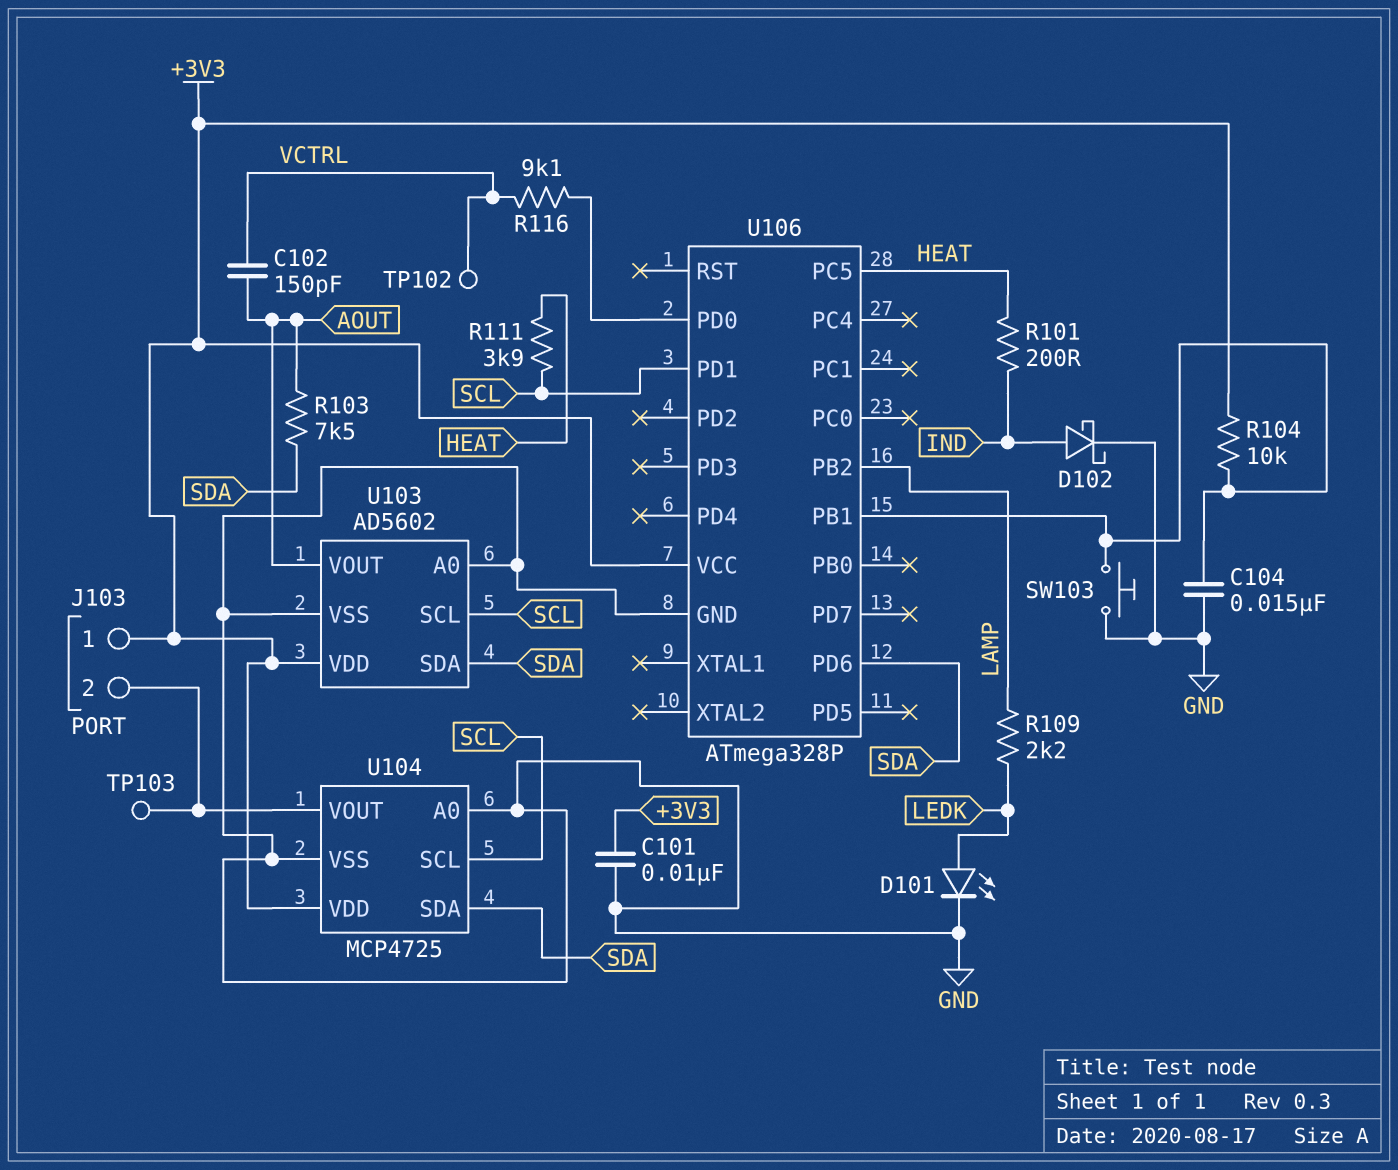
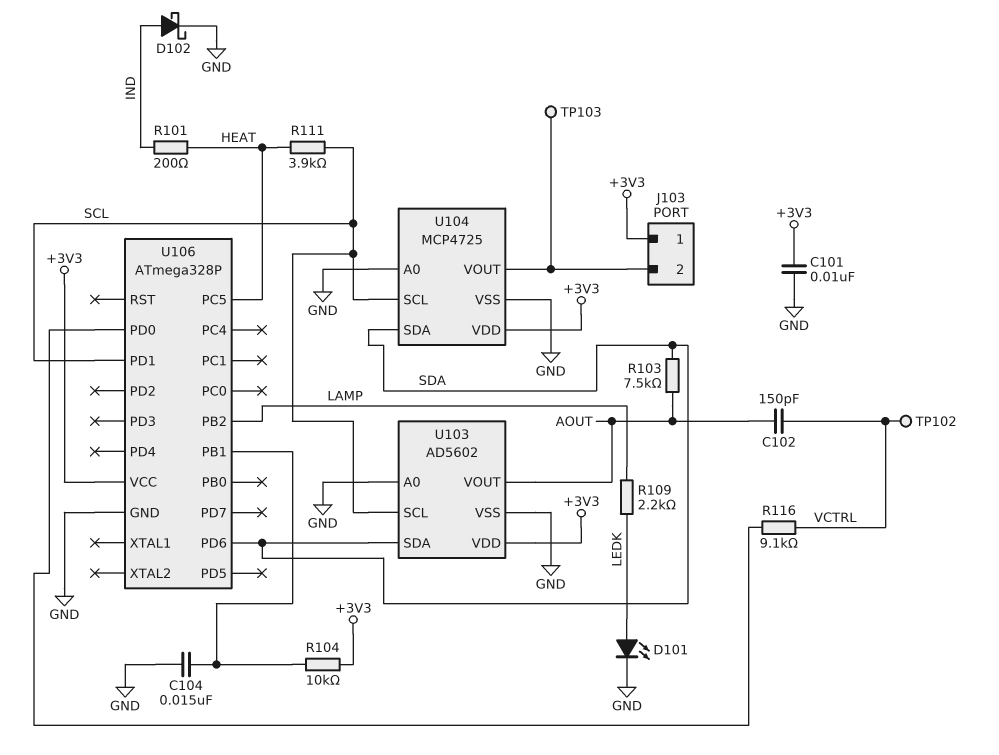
SW103: button (GND, U106/PB1) -> none

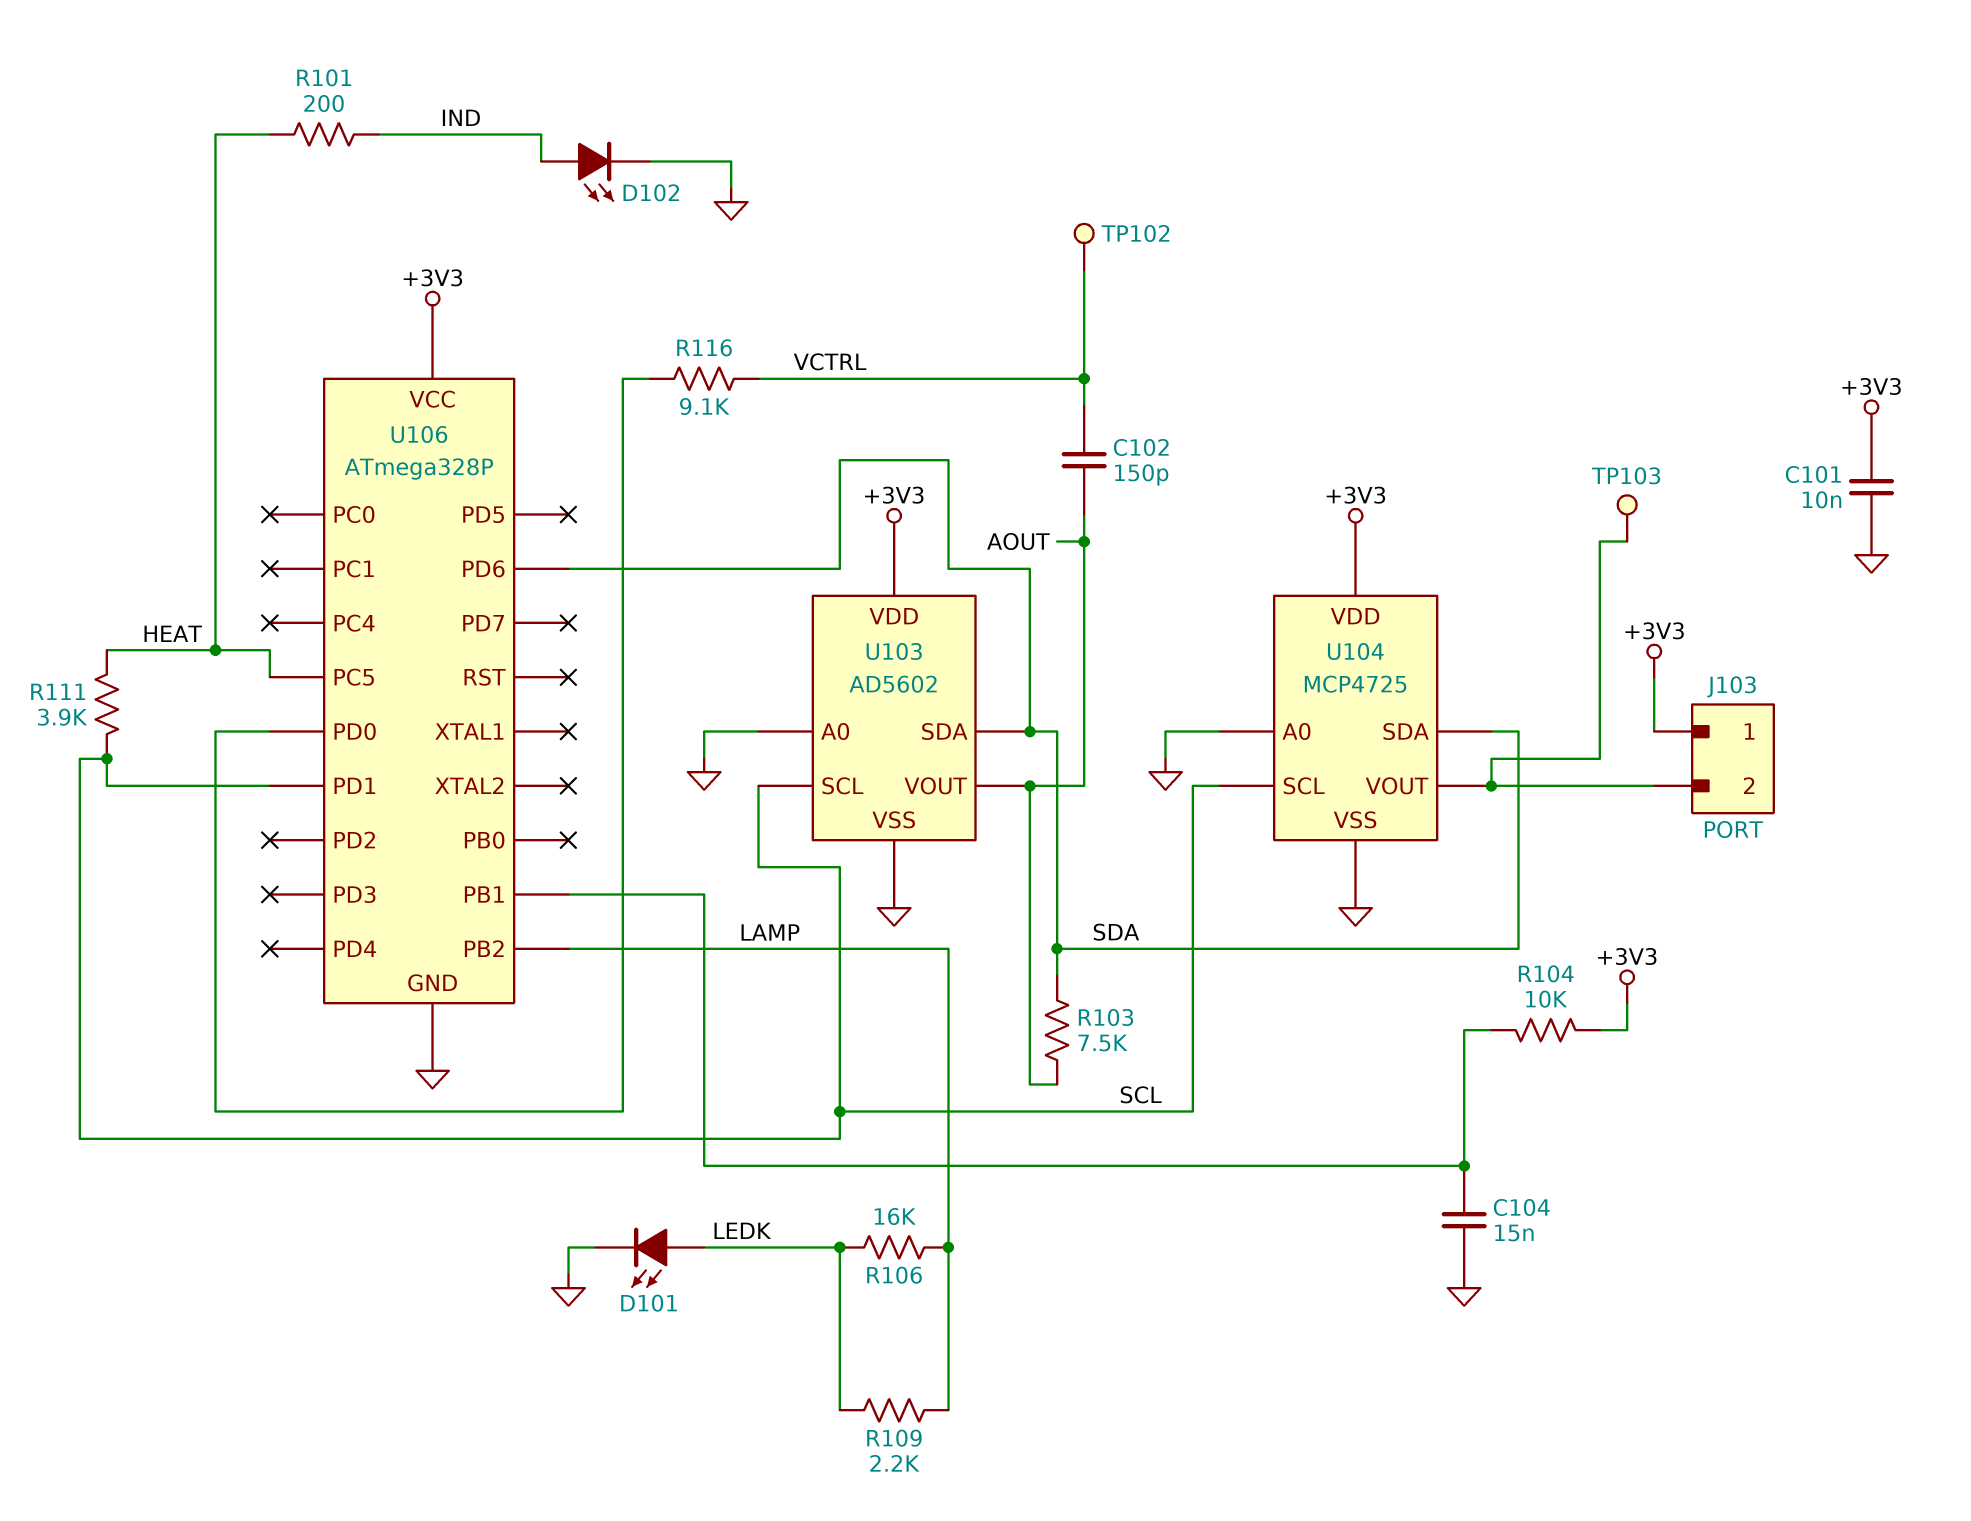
D102: schottky (A IND, K GND) -> LED (A IND, K GND)
R106: none -> 16k (LAMP, LEDK)

